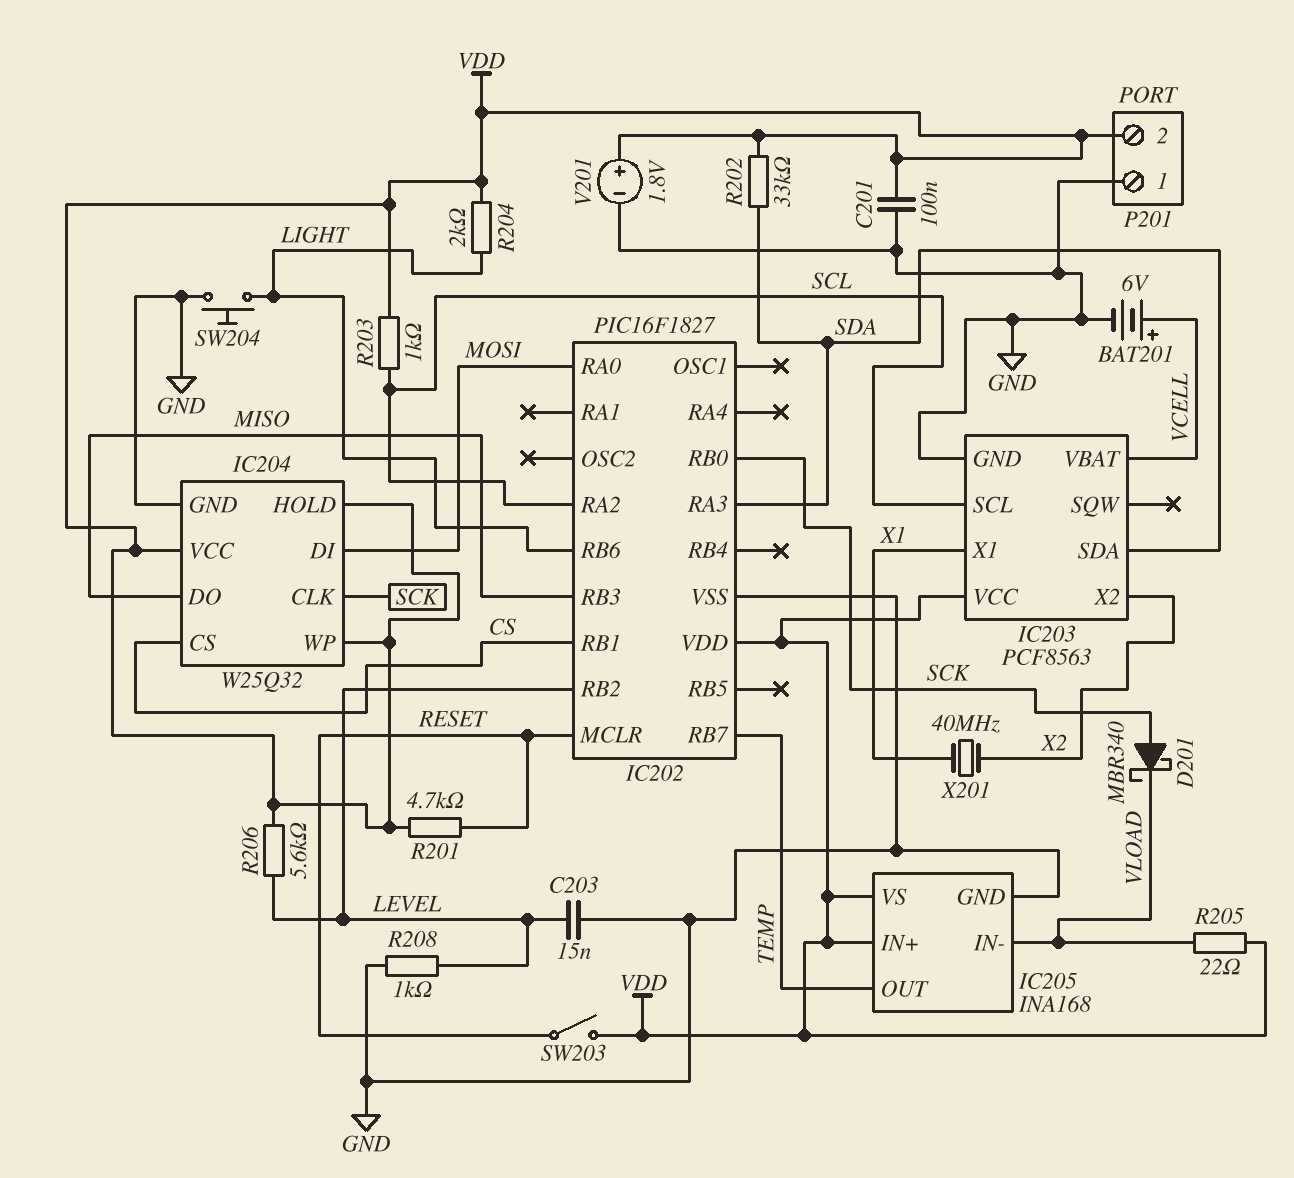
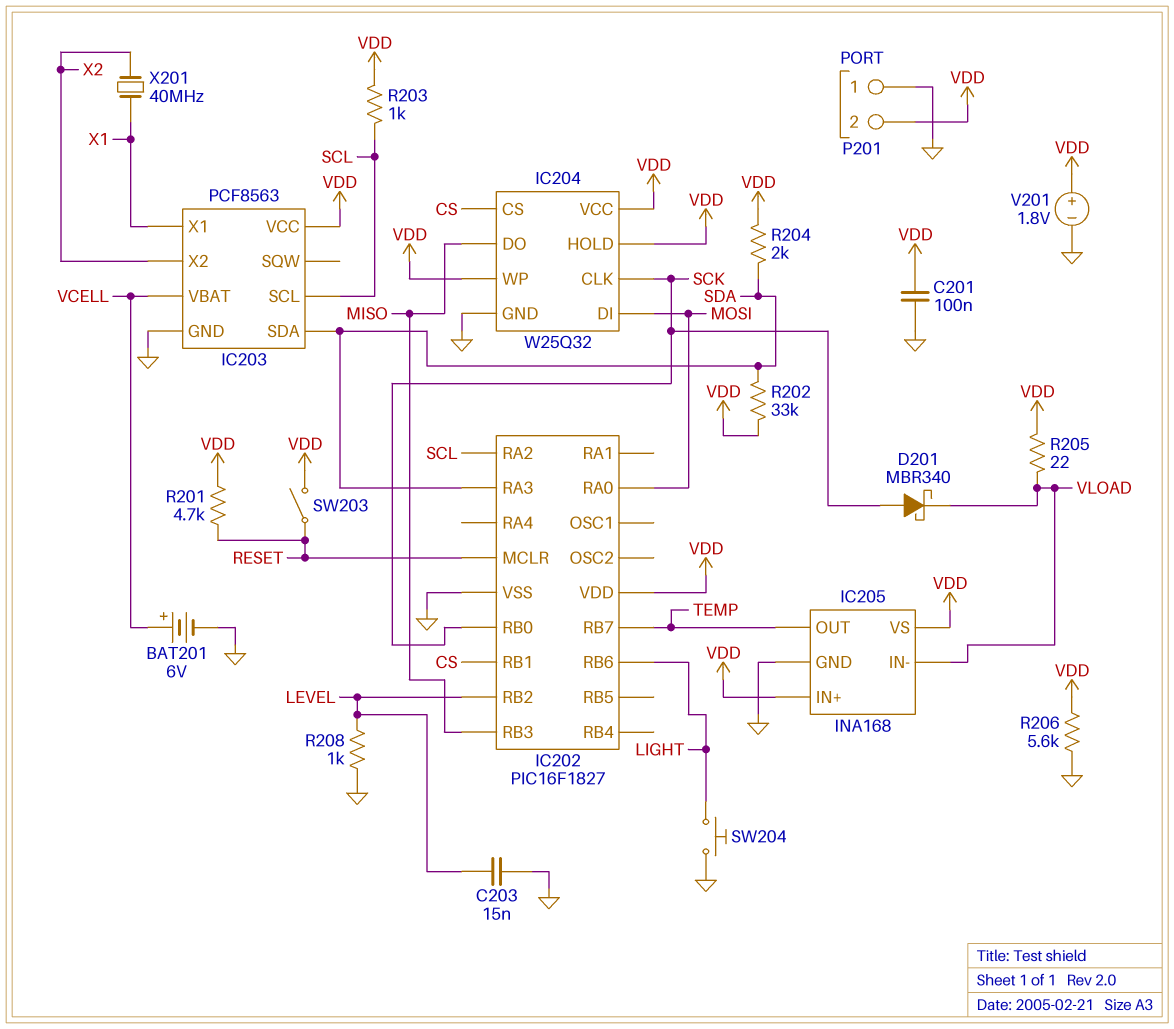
R204: 2k (LIGHT, VDD) -> 2k (SDA, VDD)
R206: 5.6k (LEVEL, VDD) -> 5.6k (GND, VDD)

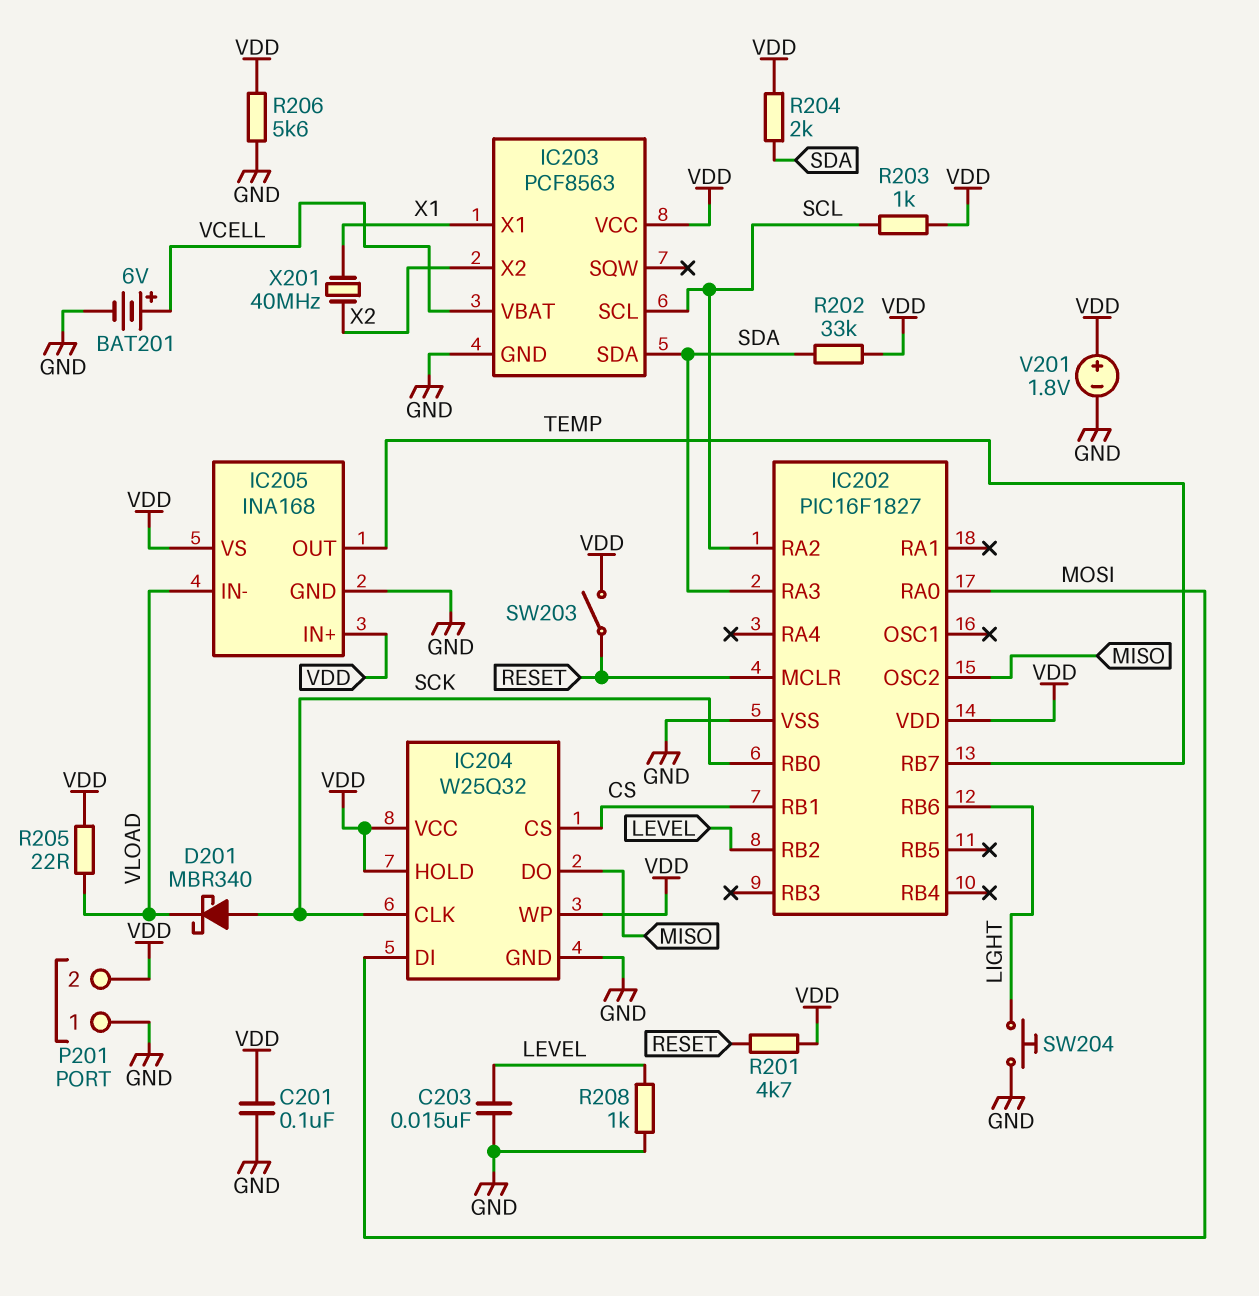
IC202 pin OSC2: none -> MISO
IC202 pin RB3: MISO -> none

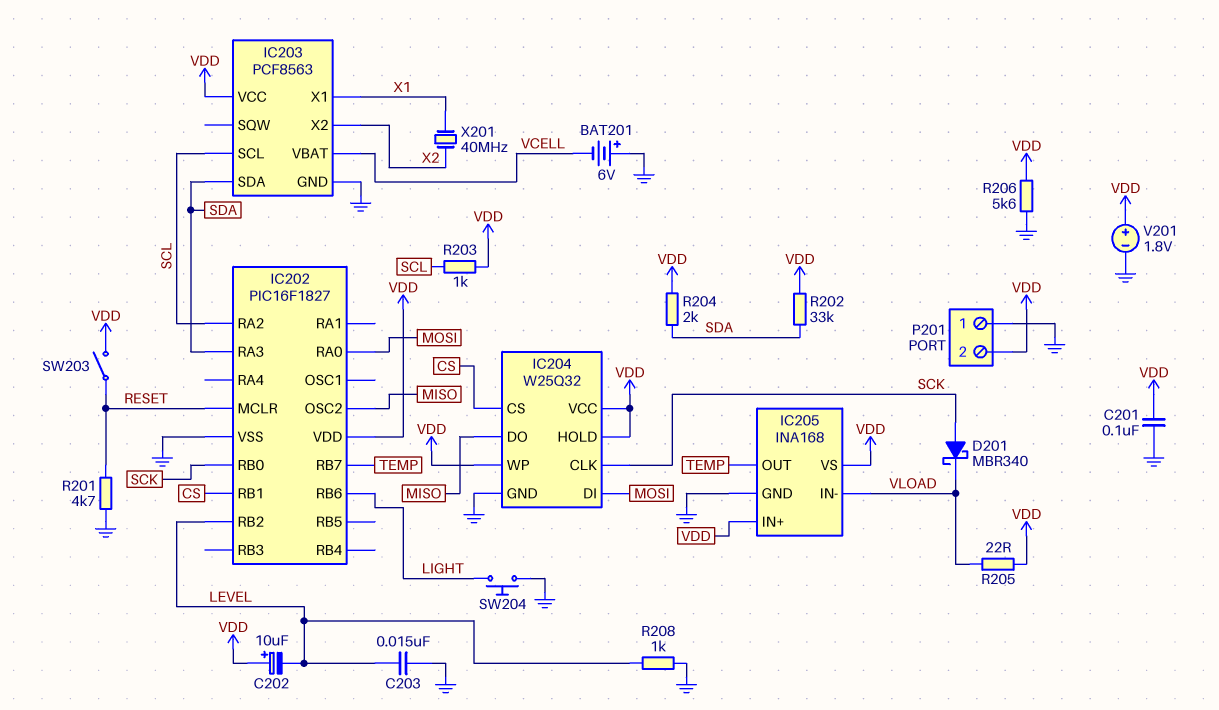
BAT201: 6V (plus VCELL, minus GND) -> 6V (plus GND, minus VCELL)
C202: none -> 10uF (plus VDD, minus LEVEL)
R201: 4.7k (RESET, VDD) -> 4.7k (GND, RESET)

